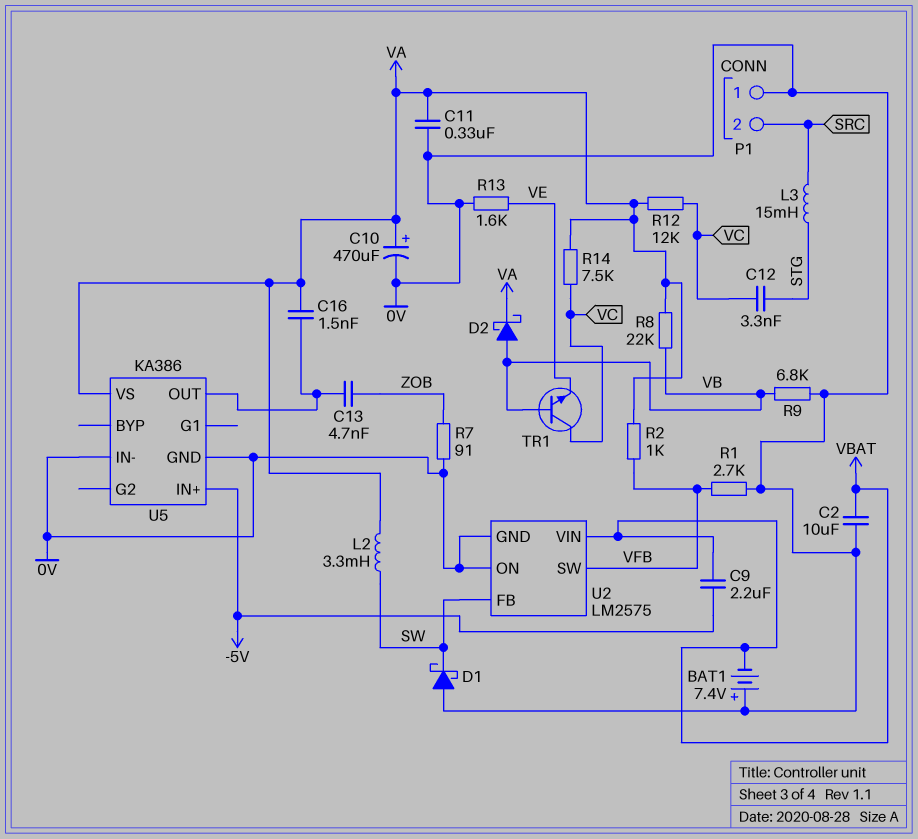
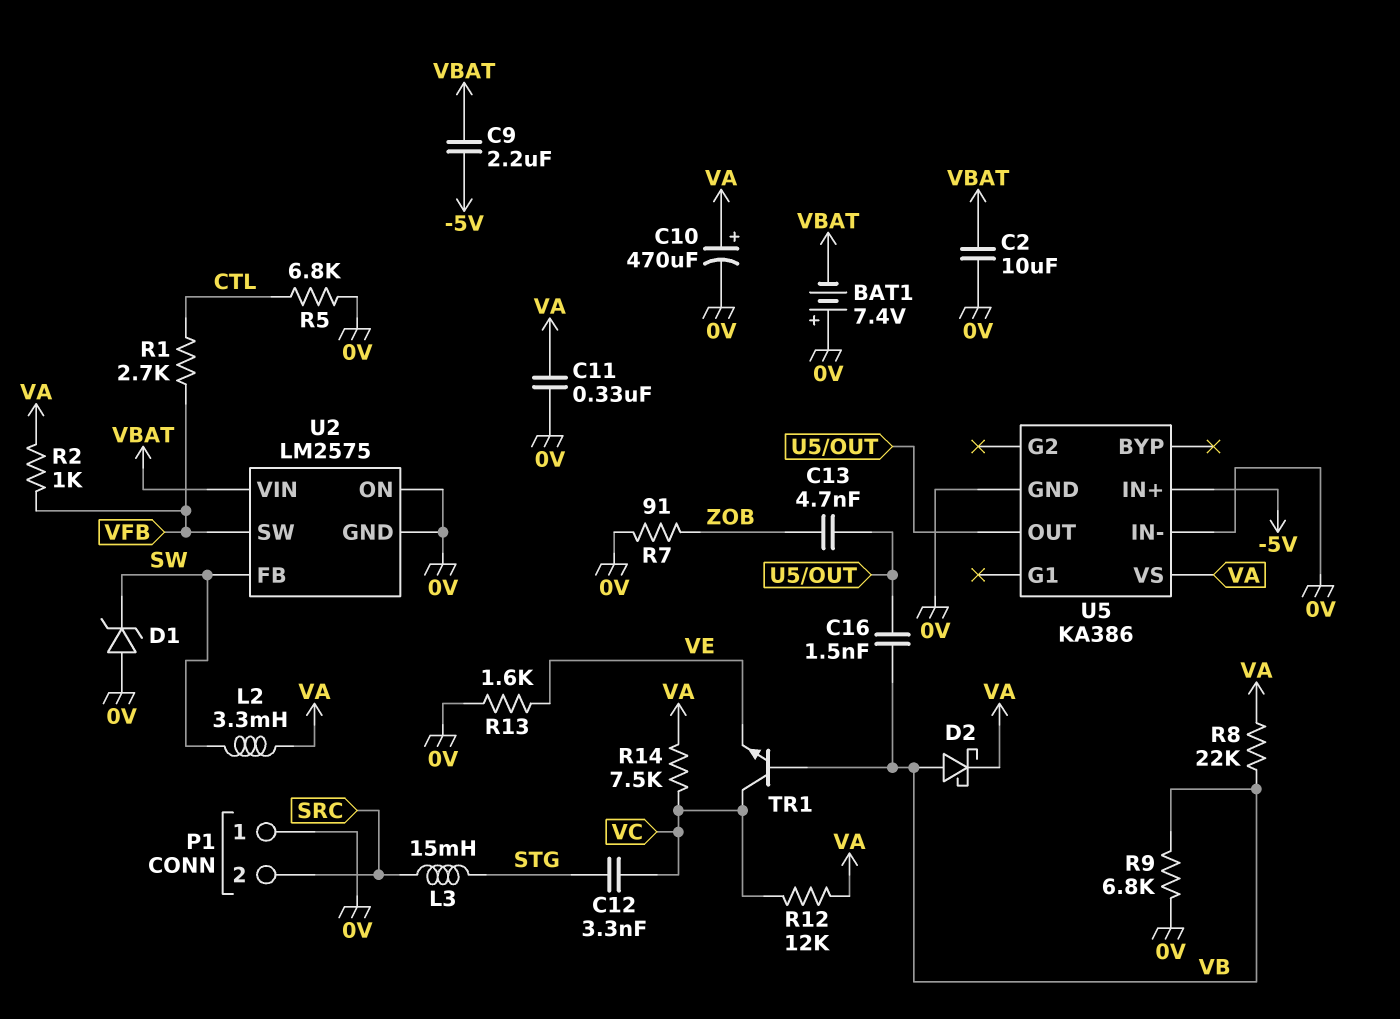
C16: 1.5nF (U5/OUT, VA) -> 1.5nF (U5/OUT, VB)
D1: schottky (A 0V, K SW) -> zener (A 0V, K SW)
R1: 2.7k (0V, VFB) -> 2.7k (CTL, VFB)
R5: none -> 6.8k (0V, CTL)

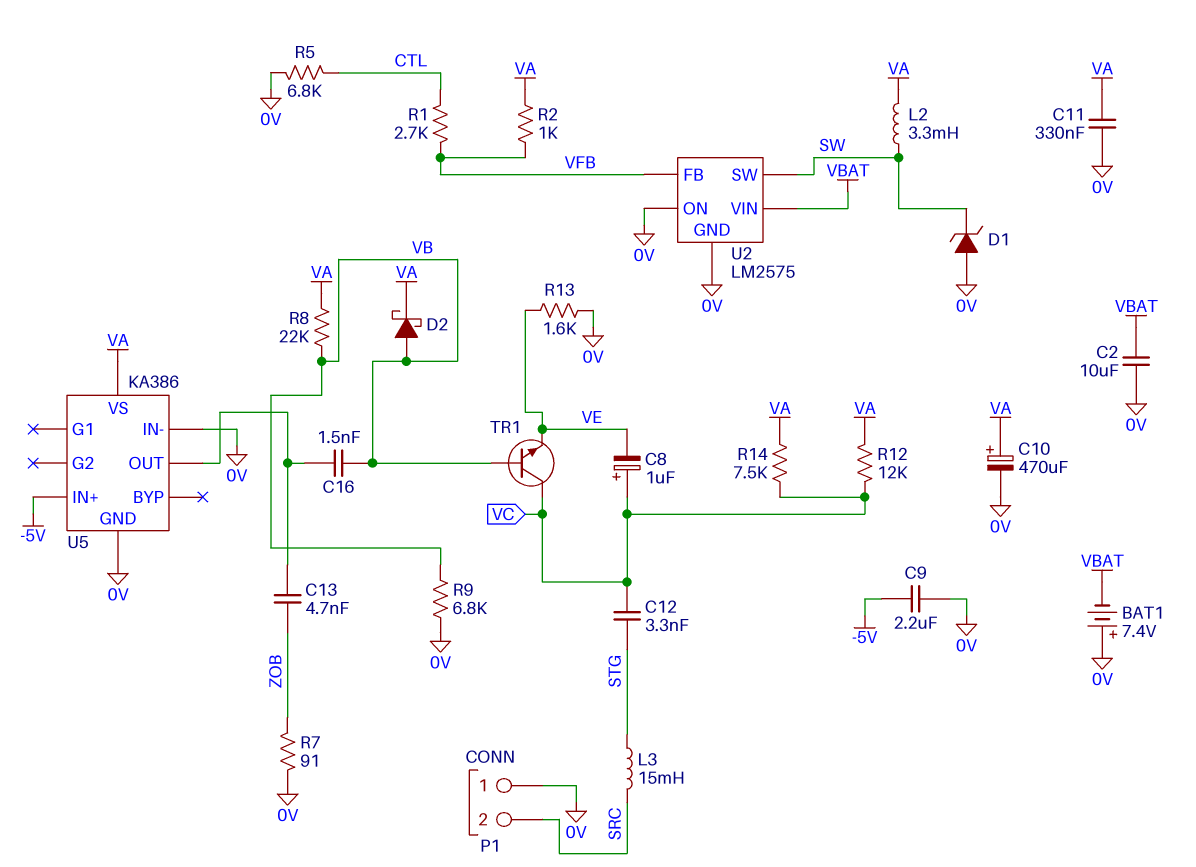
C8: none -> 1uF (plus VC, minus VE)
C9: 2.2uF (-5V, VBAT) -> 2.2uF (-5V, 0V)
U2 pin FB: SW -> VFB
U2 pin SW: VFB -> SW

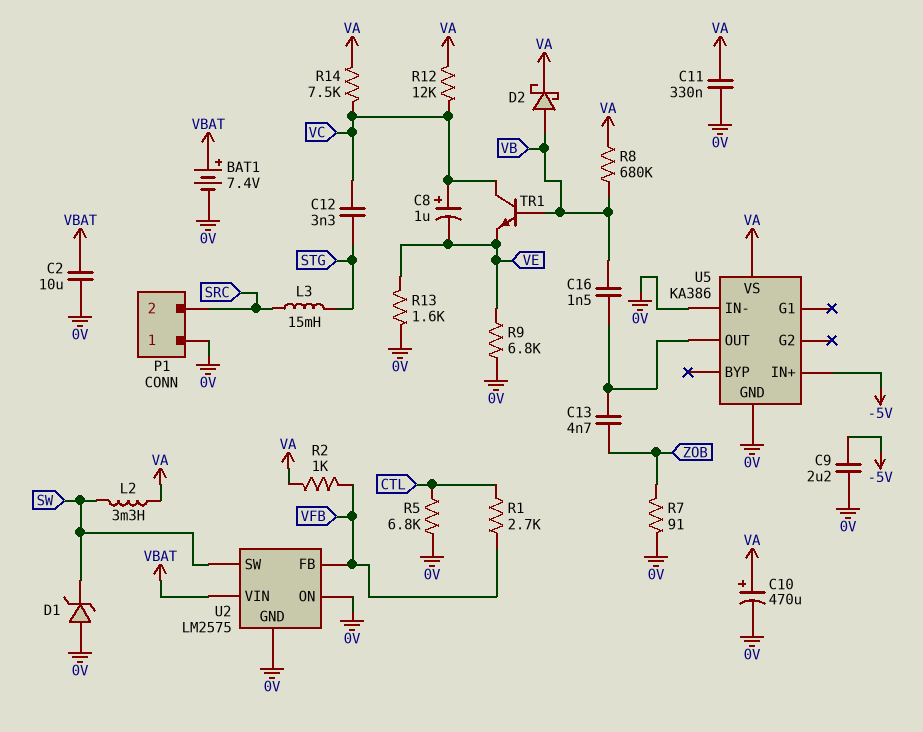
BAT1: 7.4V (plus 0V, minus VBAT) -> 7.4V (plus VBAT, minus 0V)
R8: 22k (VA, VB) -> 680k (VA, VB)
R9: 6.8k (0V, VB) -> 6.8k (0V, VE)

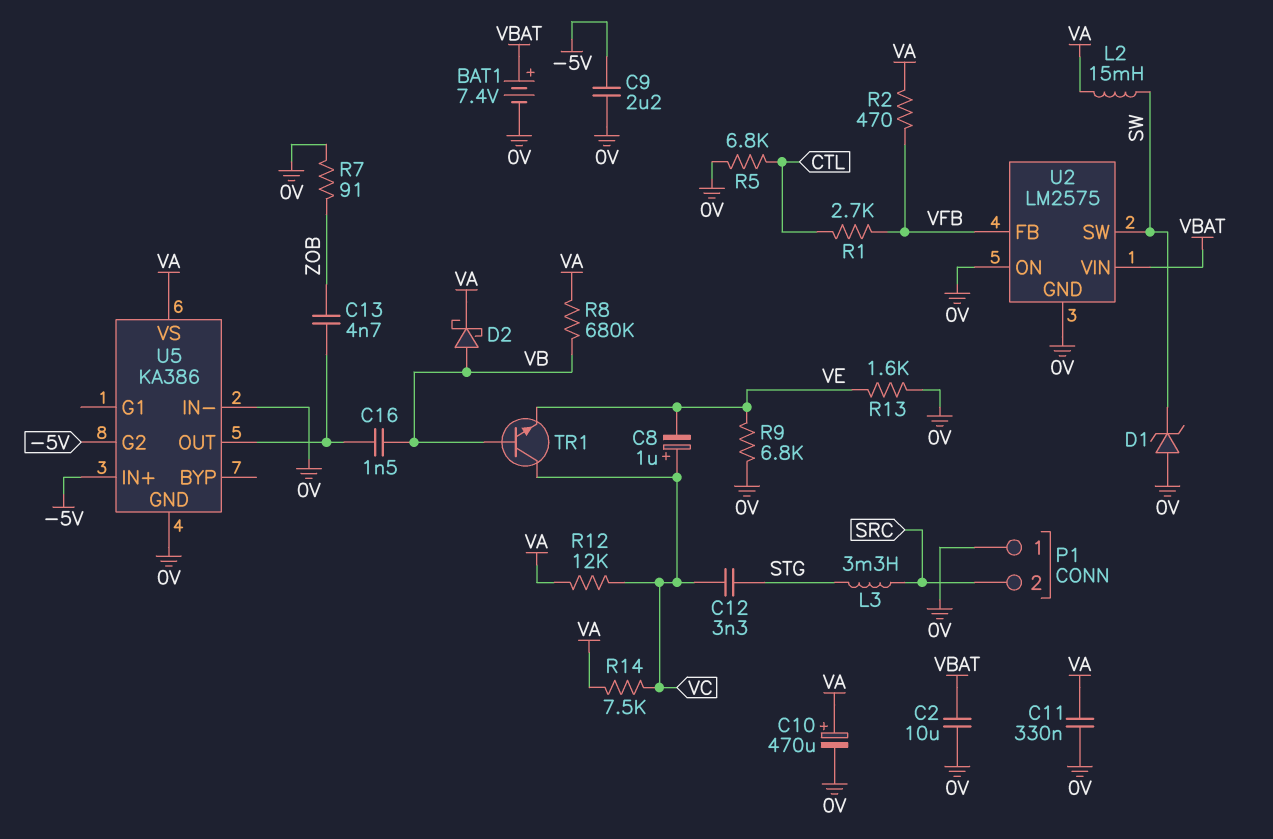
L2: 3.3mH (SW, VA) -> 15mH (SW, VA)
L3: 15mH (SRC, STG) -> 3.3mH (SRC, STG)
R2: 1k (VA, VFB) -> 470 (VA, VFB)
U5 pin G2: none -> -5V

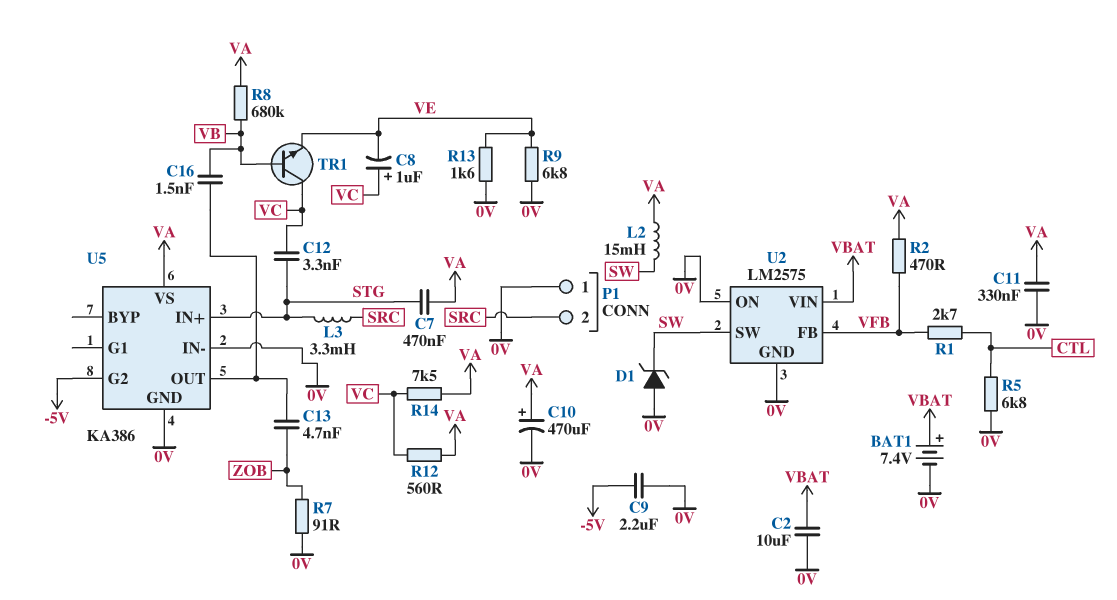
C7: none -> 470nF (STG, VA)
D2: schottky (A VB, K VA) -> none
R12: 12k (VA, VC) -> 560 (VA, VC)
U5 pin IN+: -5V -> STG

